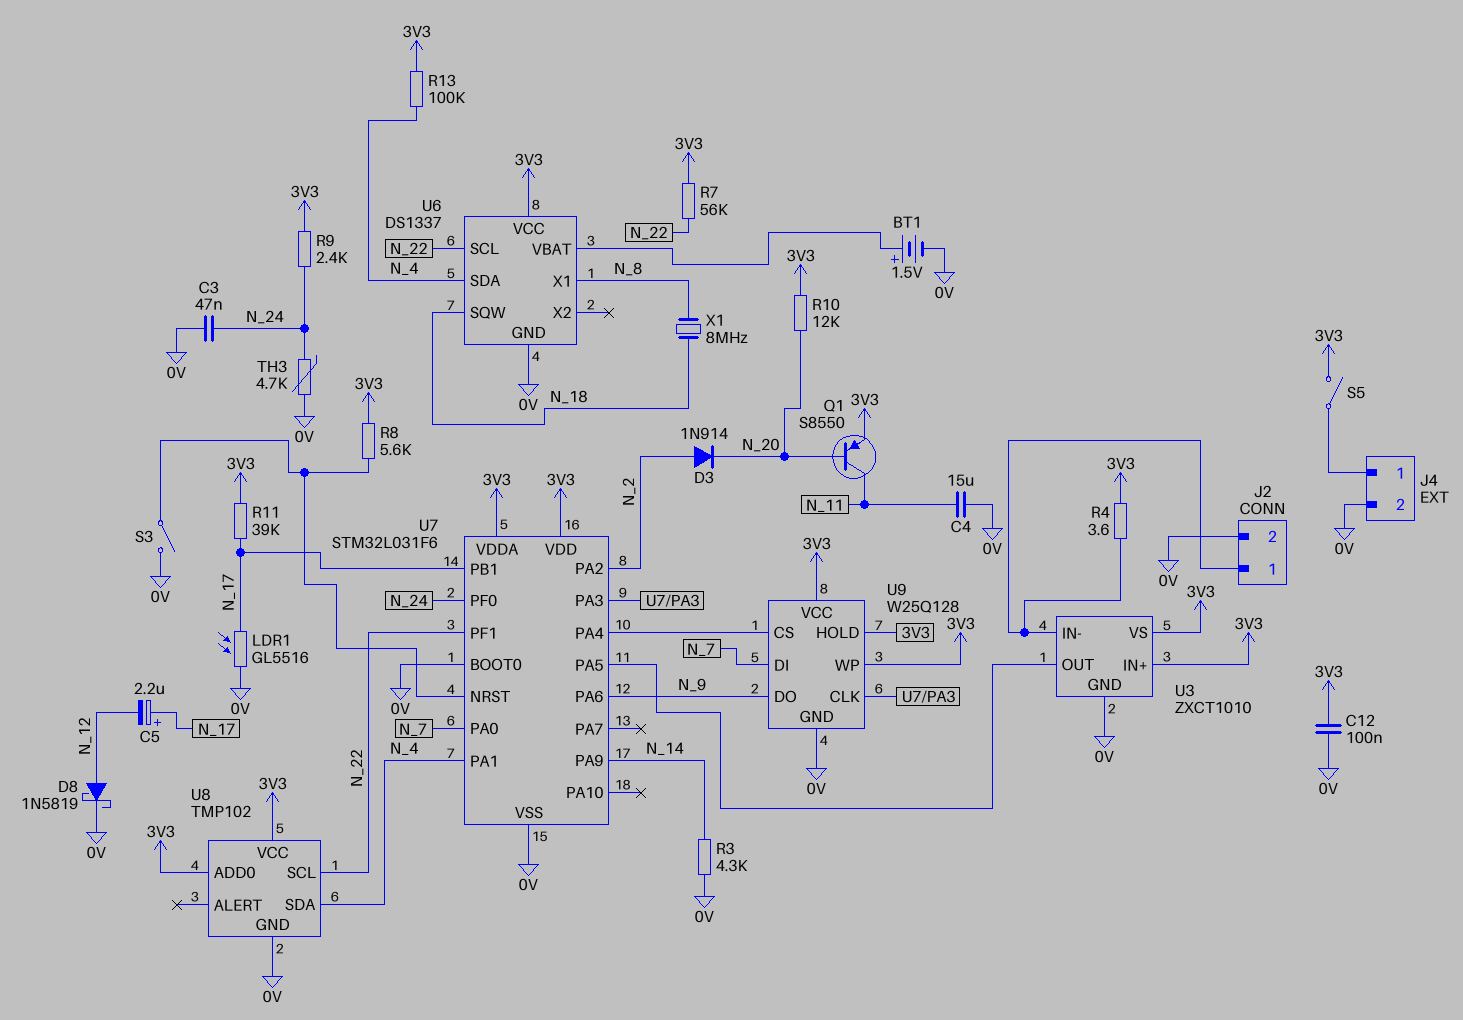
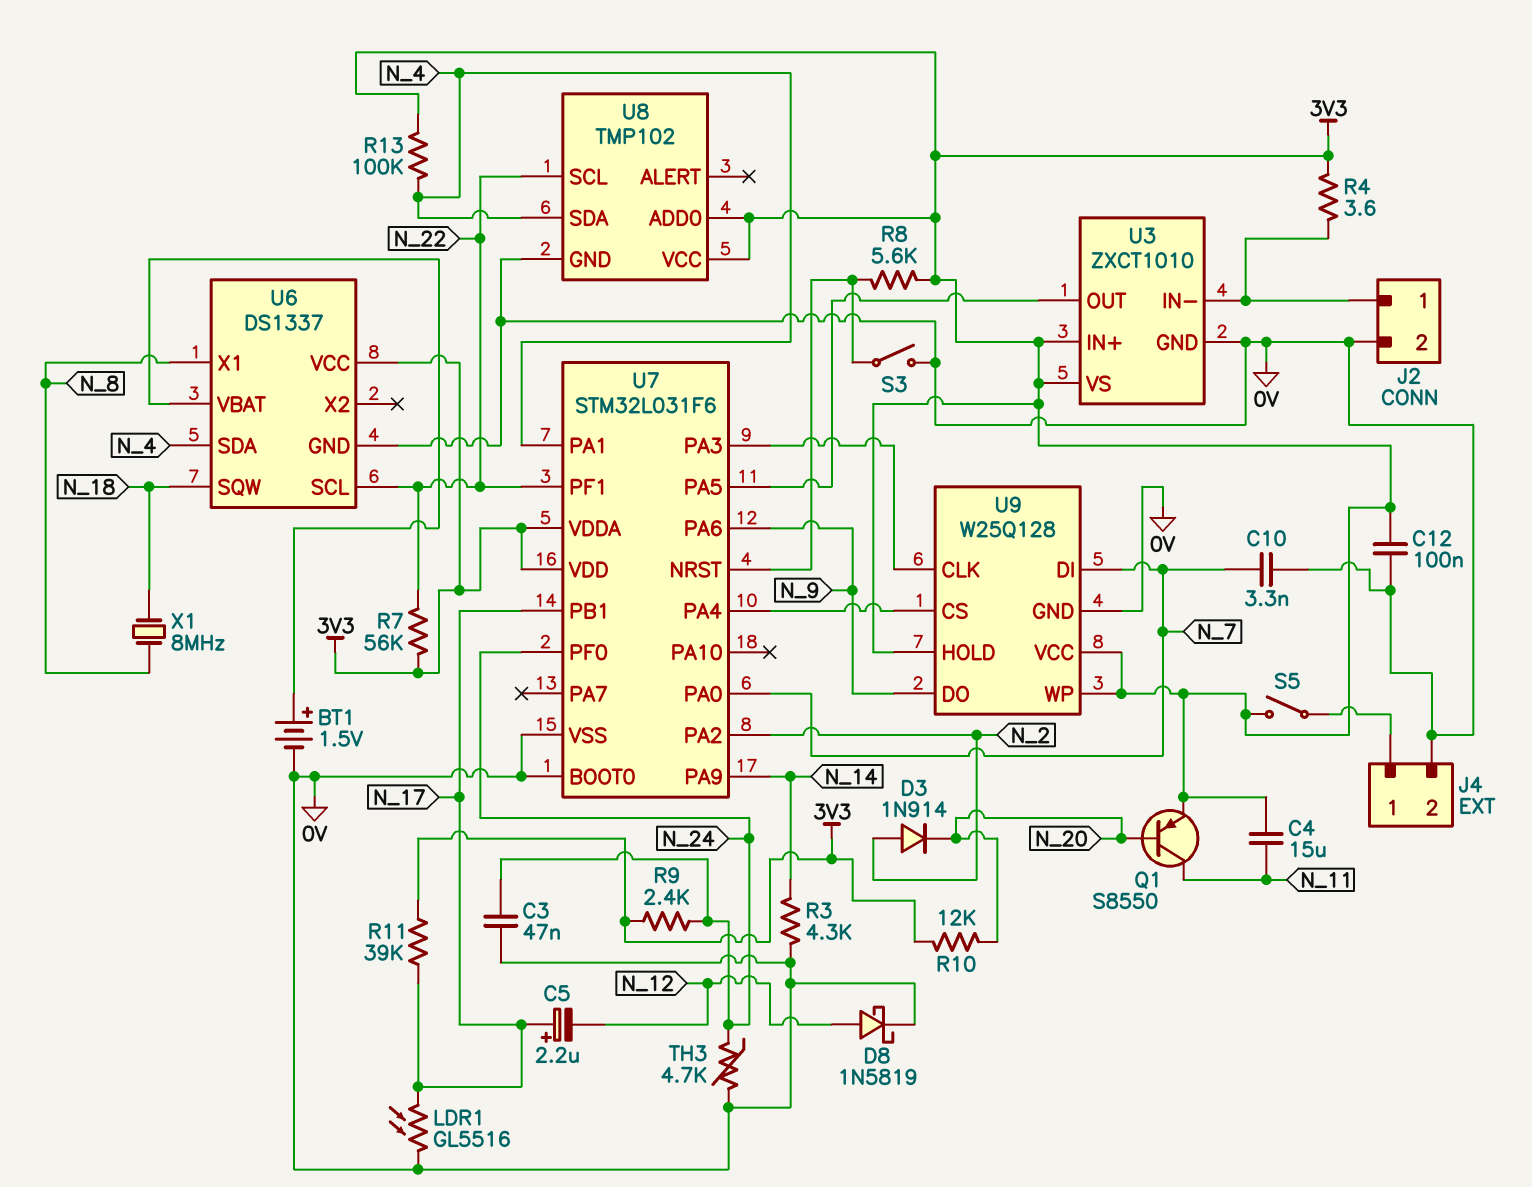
C4: 15uF (0V, N_11) -> 15uF (3V3, N_11)
C10: none -> 3.3nF (0V, N_7)

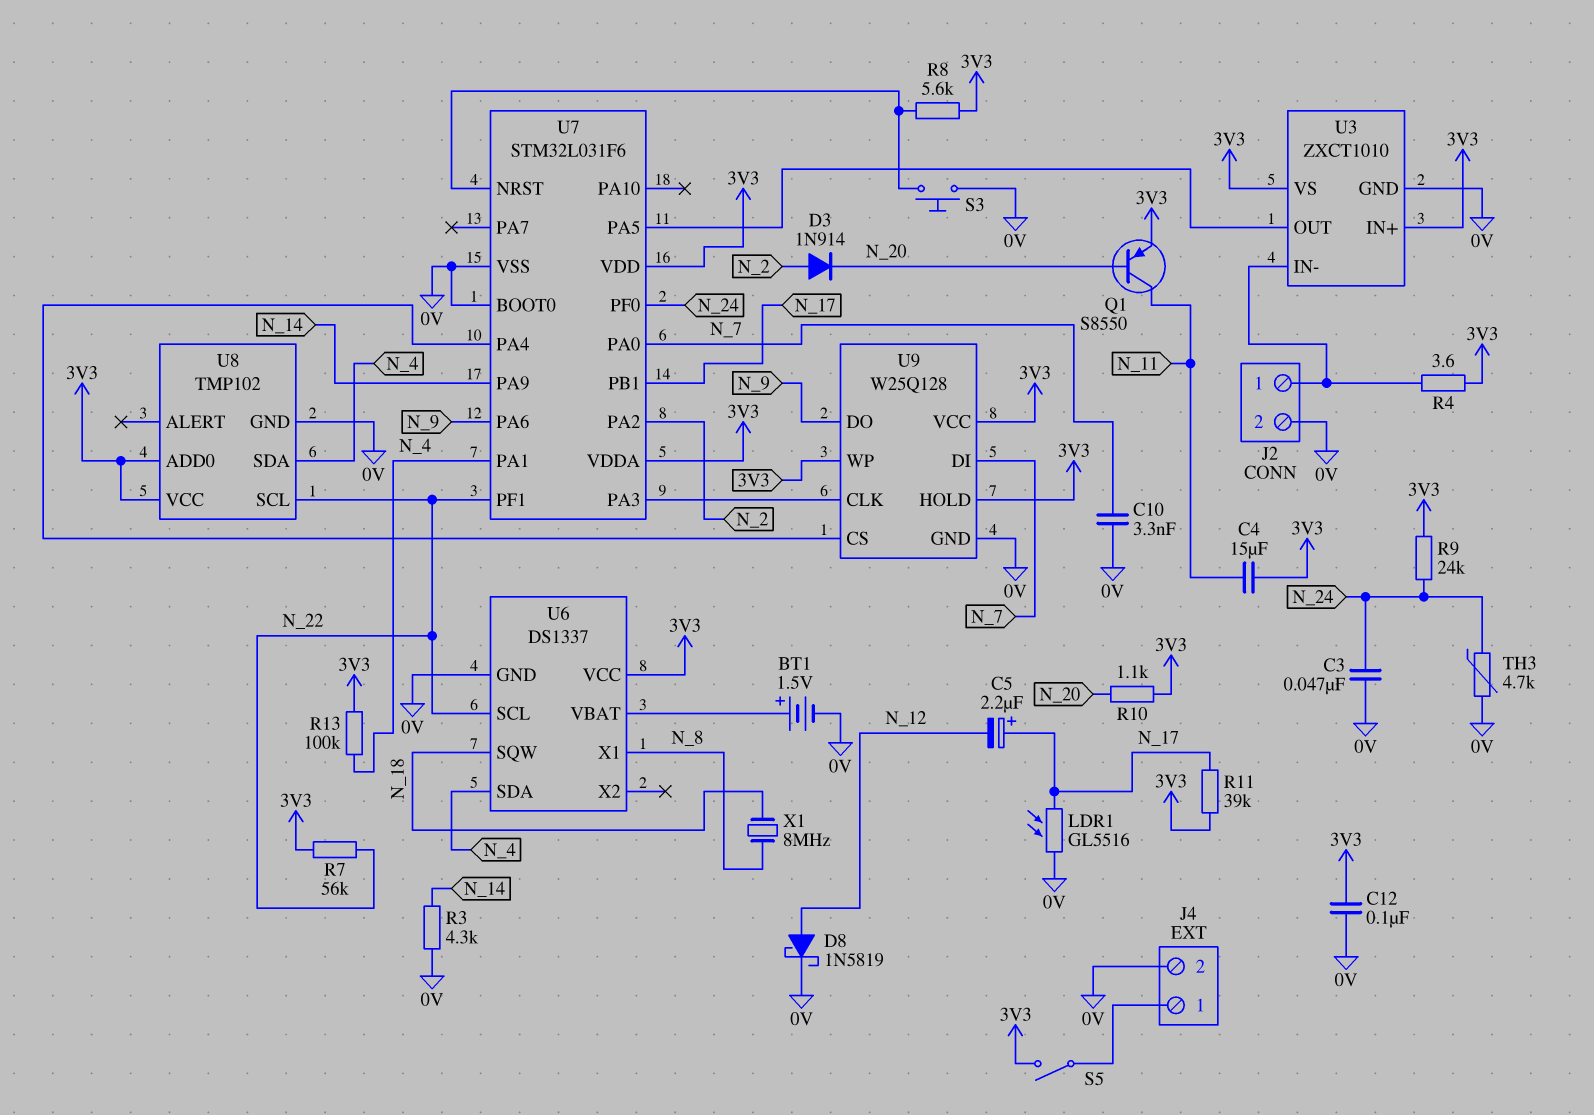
R9: 2.4k (3V3, N_24) -> 24k (3V3, N_24)
R10: 12k (3V3, N_20) -> 1.1k (3V3, N_20)
S3: switch (0V, U7/NRST) -> button (0V, U7/NRST)

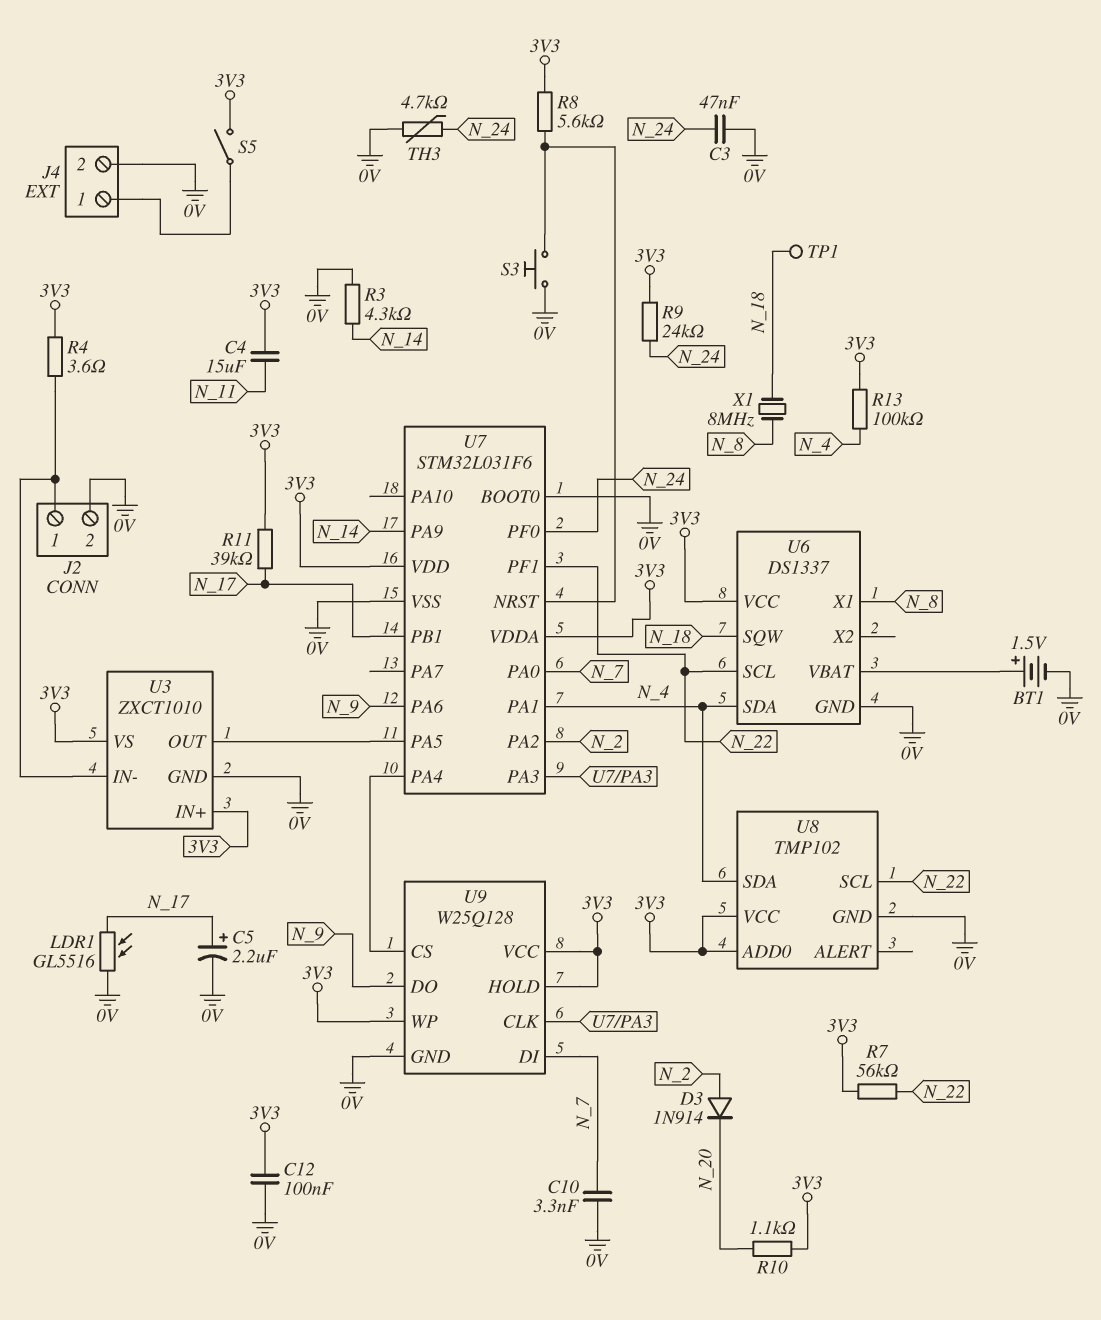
C5: 2.2uF (plus N_17, minus N_12) -> 2.2uF (plus N_17, minus 0V)
D8: schottky 1N5819 (A N_12, K 0V) -> none
Q1: PNP S8550 (B N_20, C N_11, E 3V3) -> none
TP1: none -> test point (N_18)

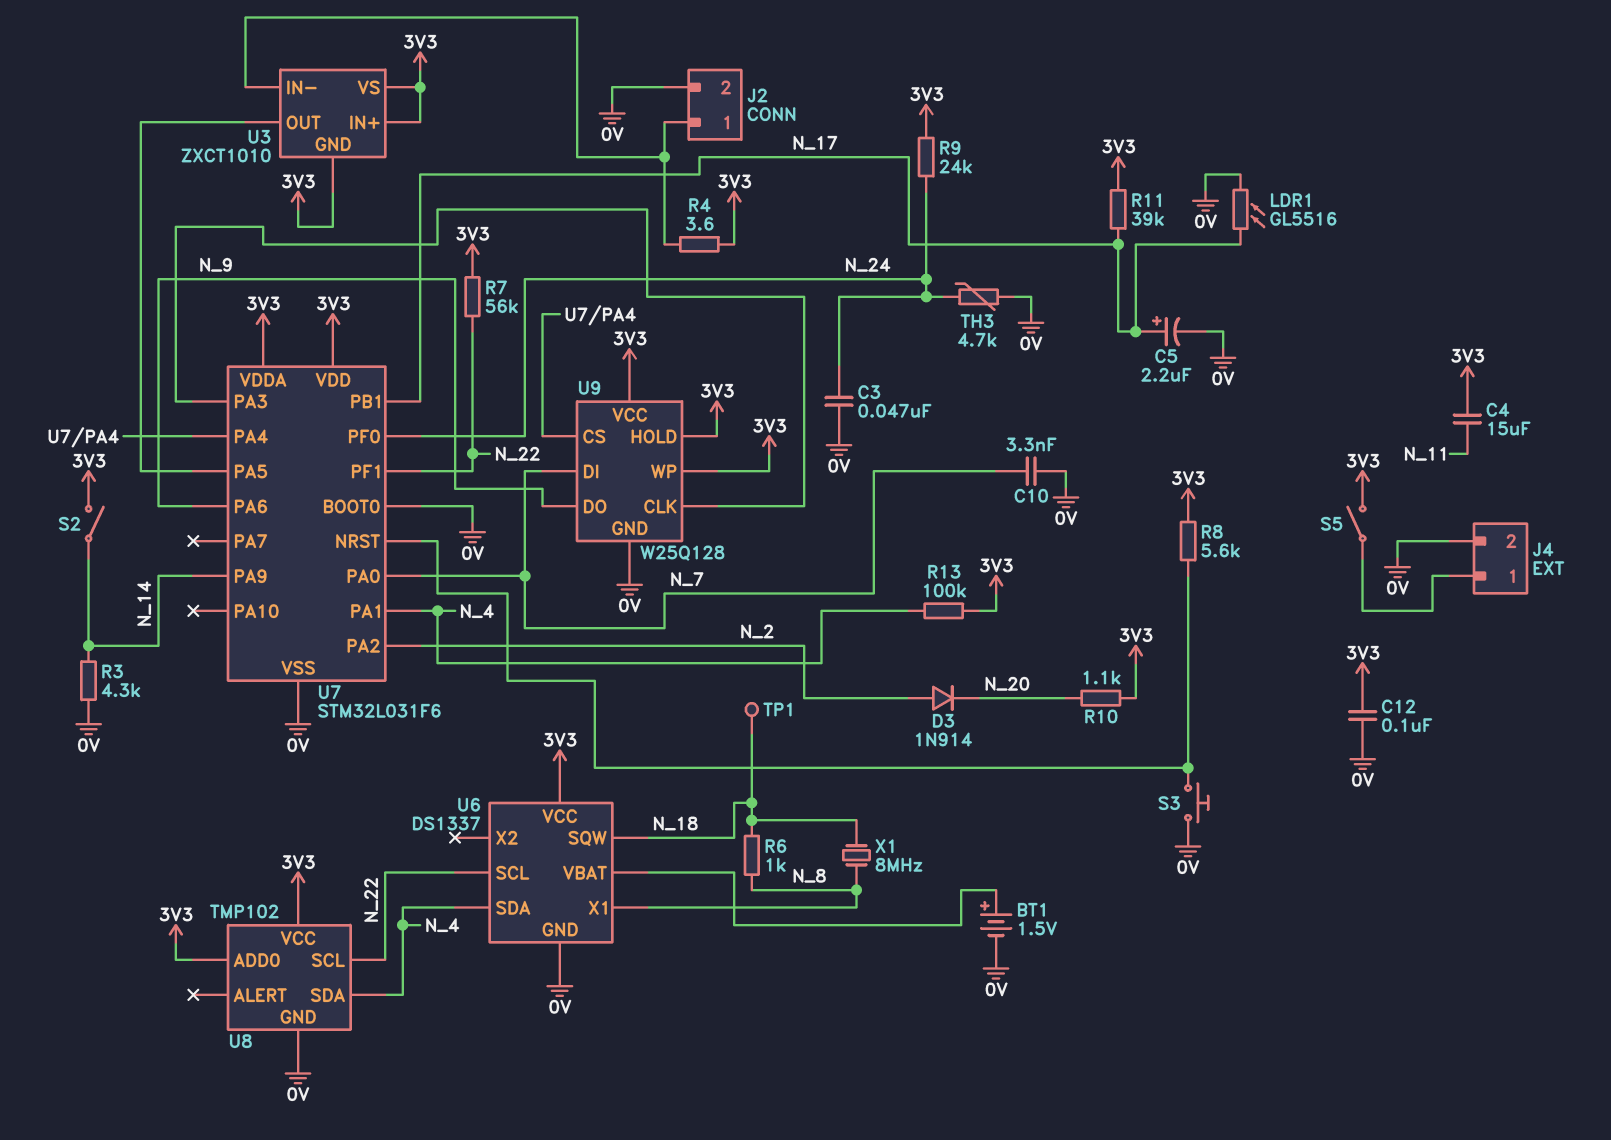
R6: none -> 1k (N_8, N_18)
S2: none -> switch (3V3, N_14)
U3 pin GND: 0V -> 3V3

